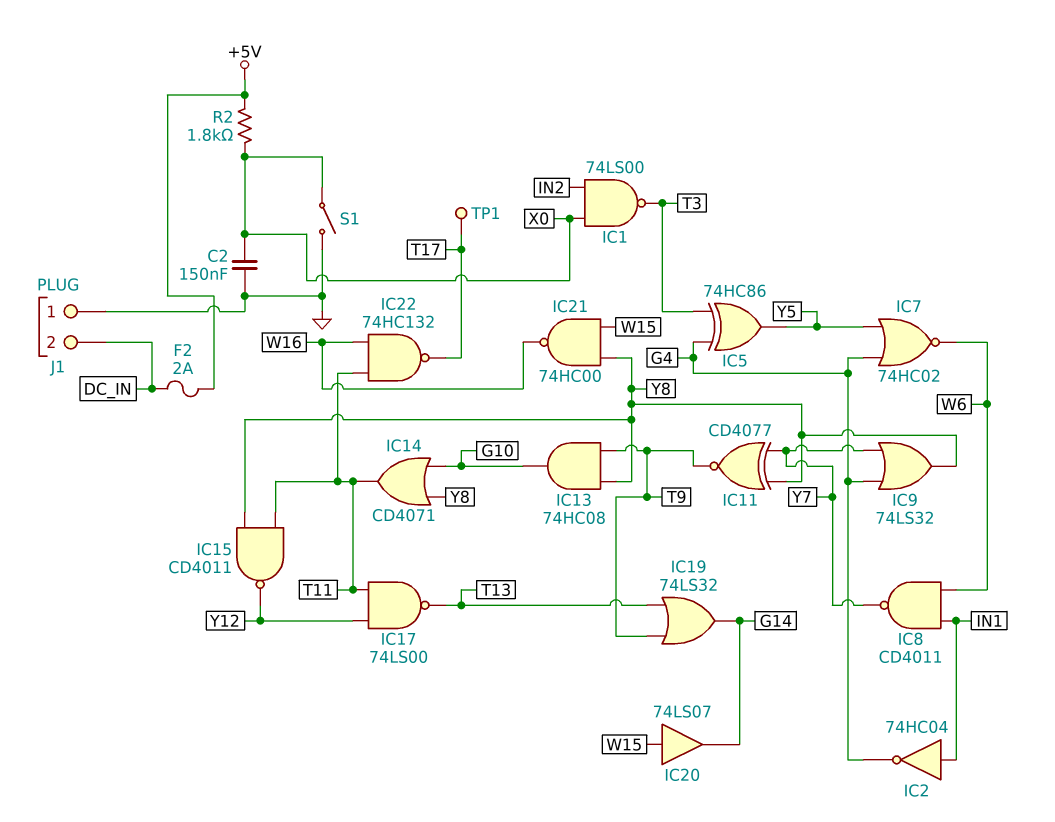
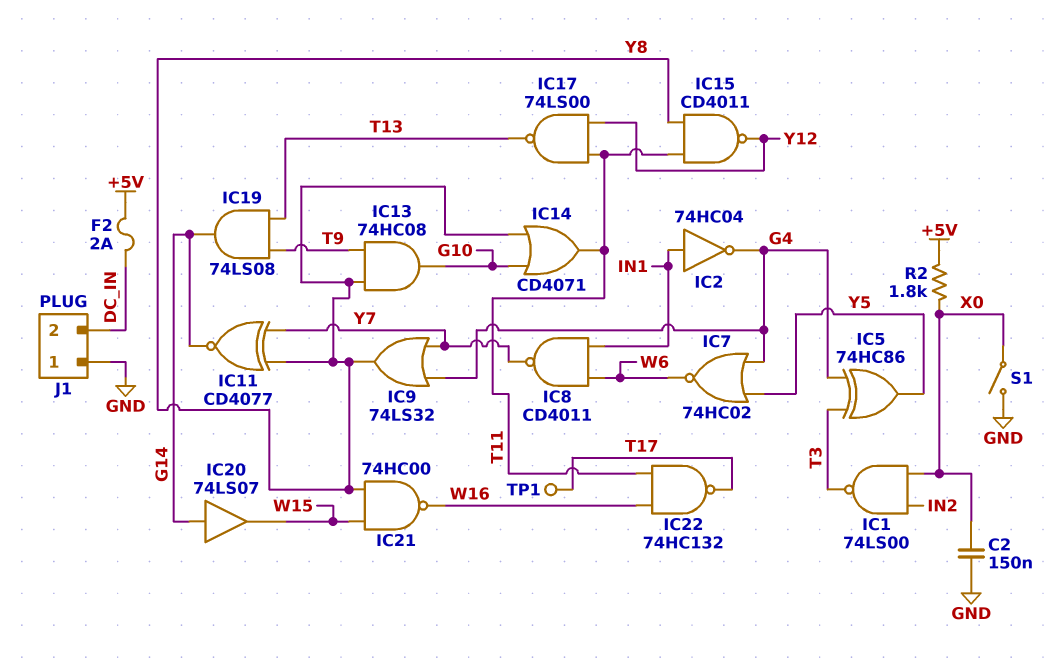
IC11: XNOR CD4077 (in Y7, in Y8, out T9) -> XNOR CD4077 (in Y7, in Y8, out G14)
IC19: OR 74LS32 (in T9, in T13, out G14) -> AND 74LS08 (in T9, in T13, out G14)
IC20: buffer 74LS07 (in W15, out G14) -> buffer 74LS07 (in G14, out W15)

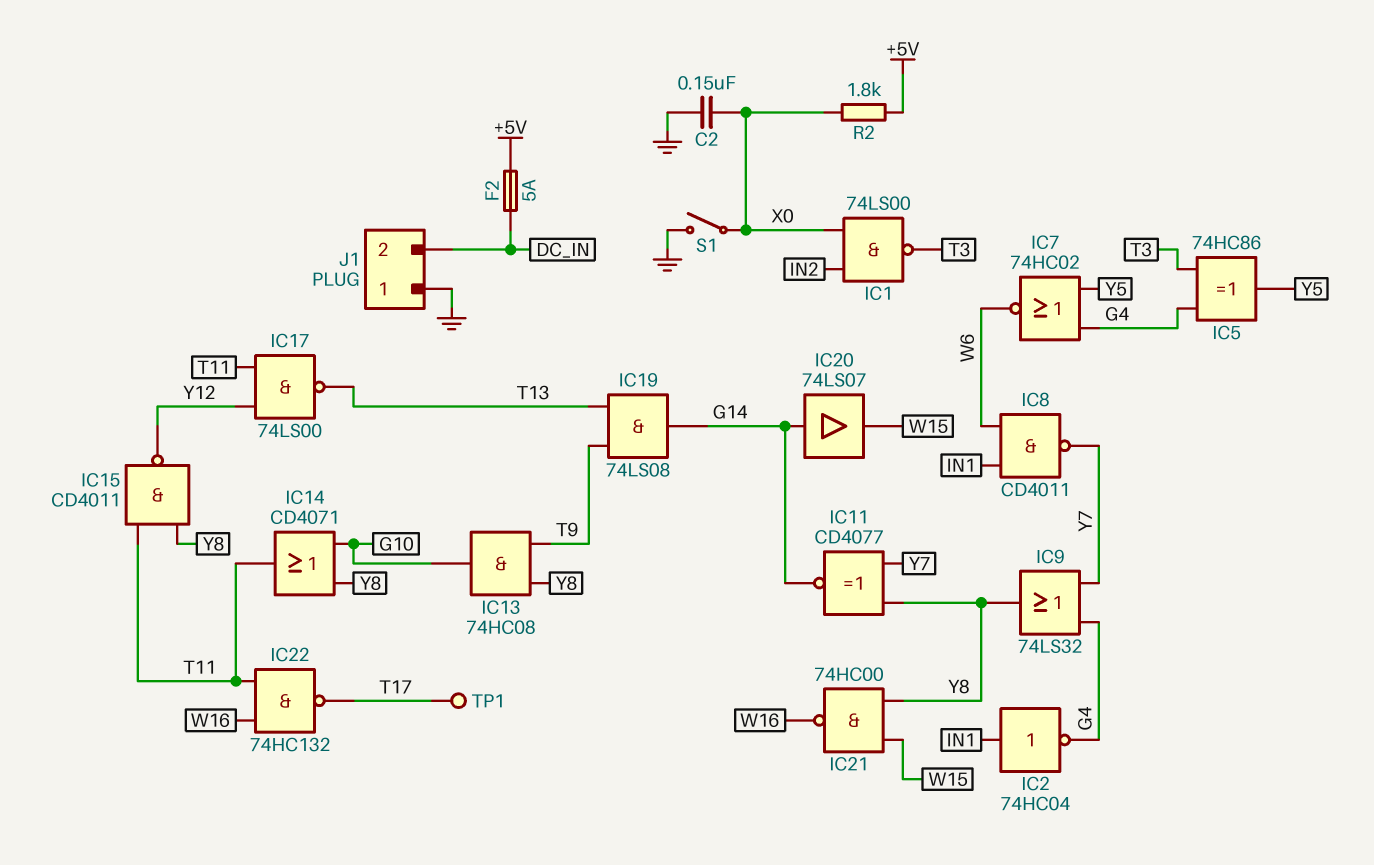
F2: 2A (+5V, DC_IN) -> 5A (+5V, DC_IN)

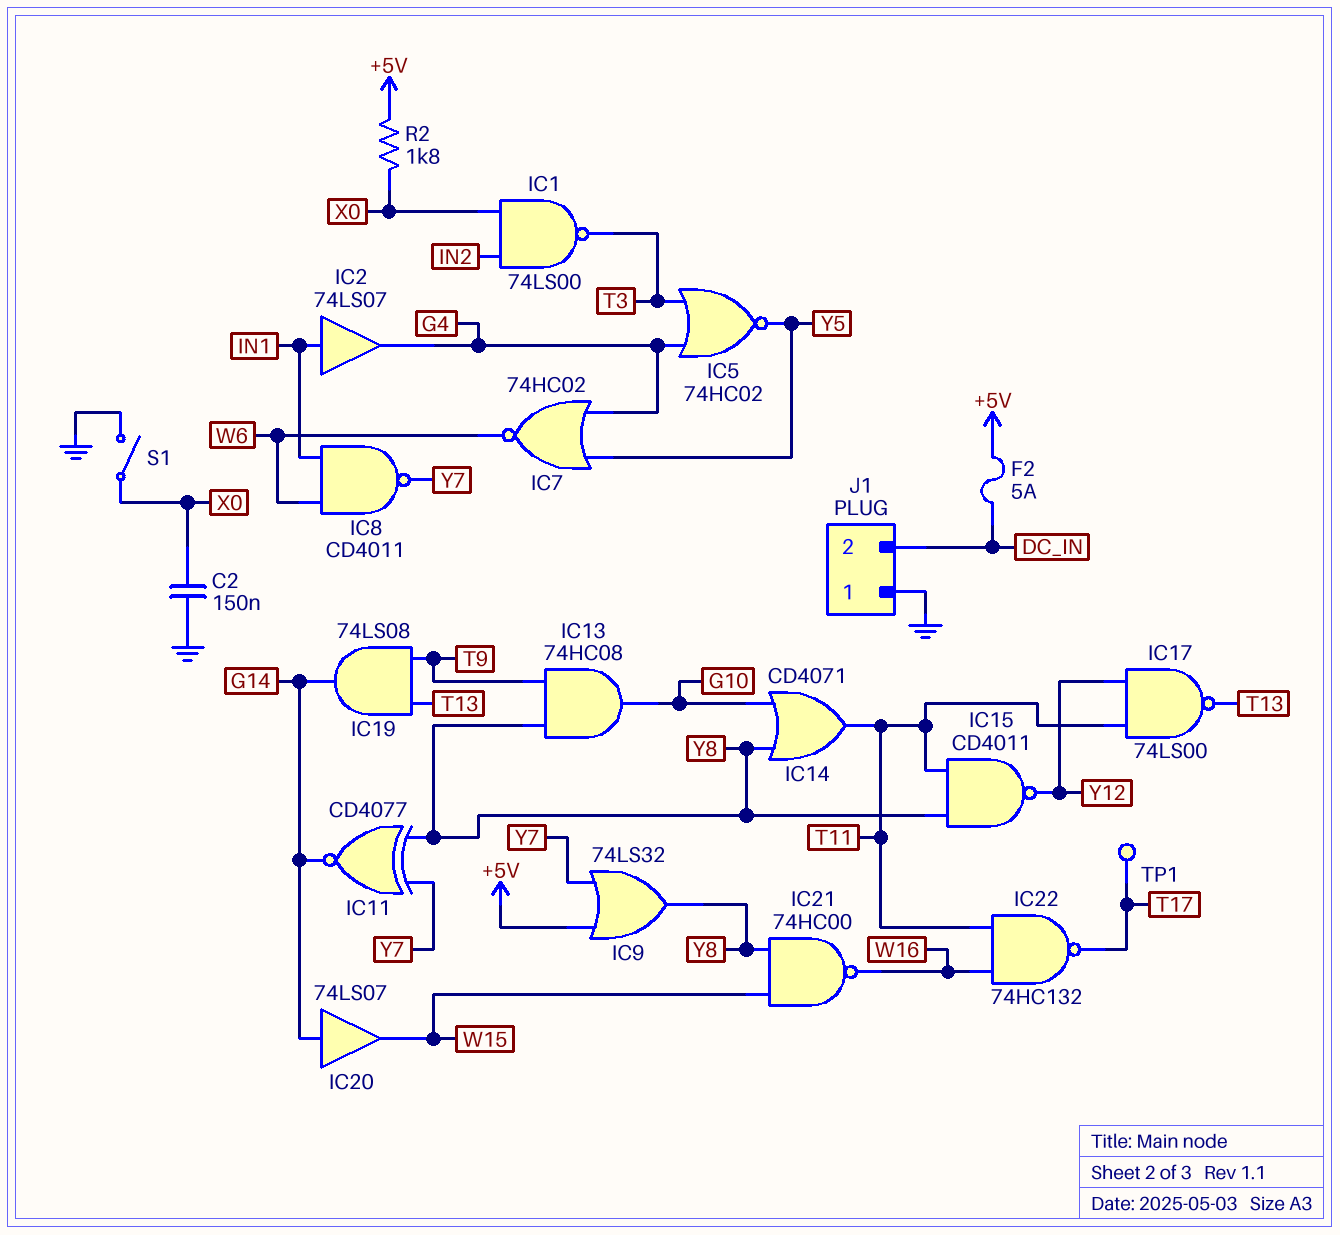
IC2: NOT 74HC04 (in IN1, out G4) -> buffer 74LS07 (in IN1, out G4)
IC5: XOR 74HC86 (in G4, in T3, out Y5) -> NOR 74HC02 (in G4, in T3, out Y5)
IC9: OR 74LS32 (in G4, in Y7, out Y8) -> OR 74LS32 (in +5V, in Y7, out Y8)

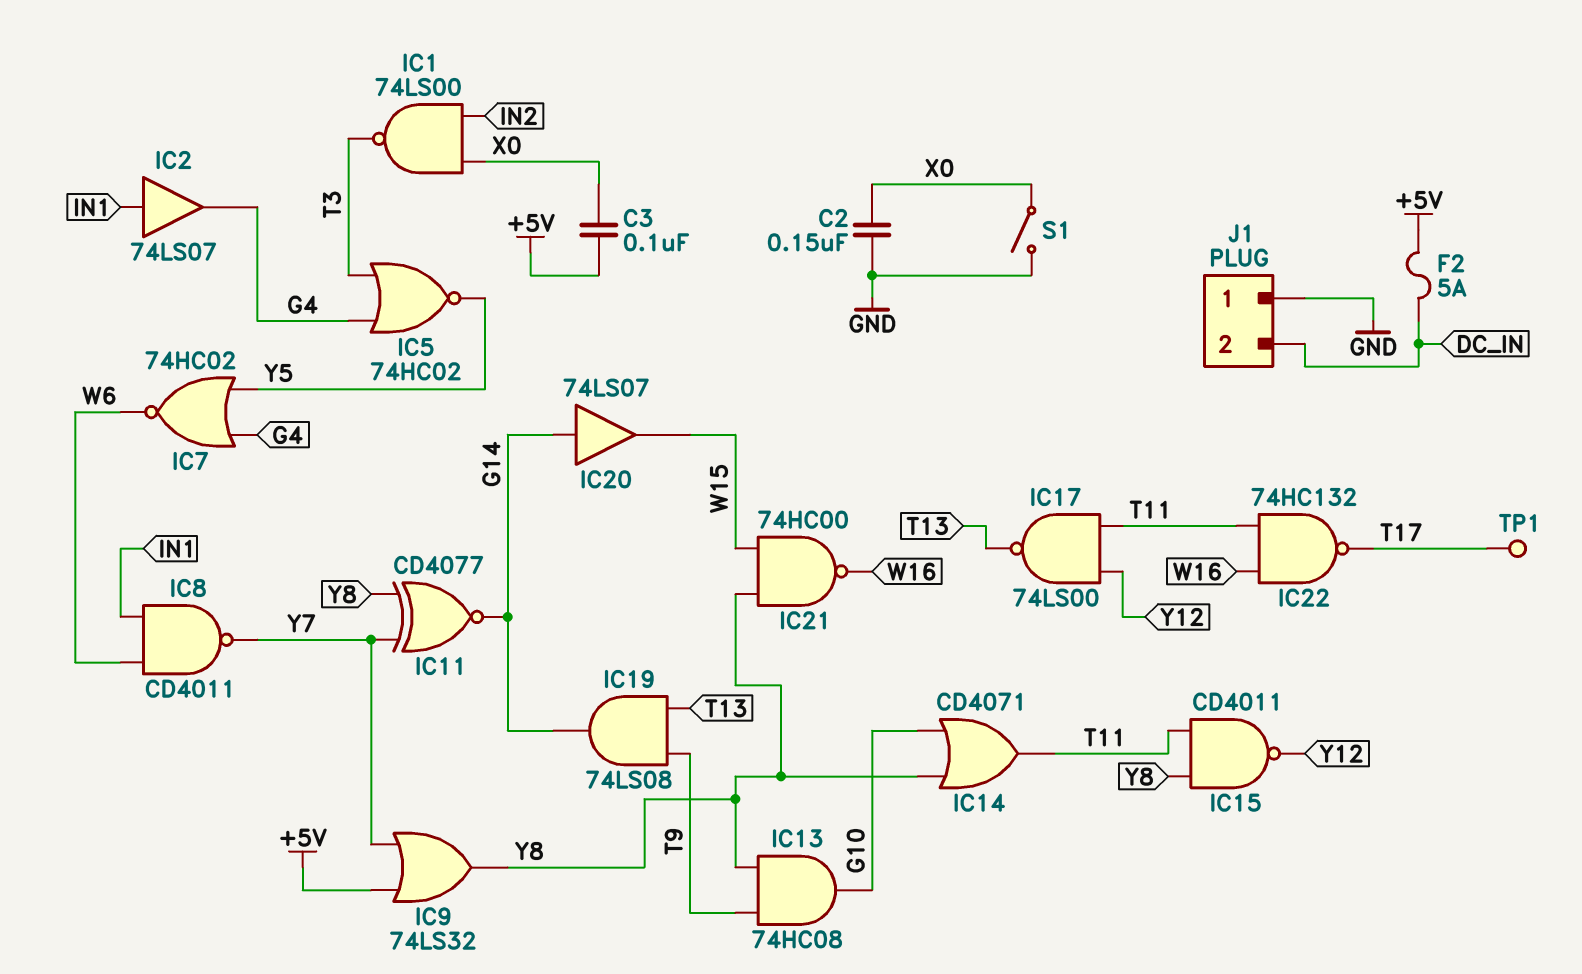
C3: none -> 100nF (+5V, X0)
R2: 1.8k (+5V, X0) -> none

